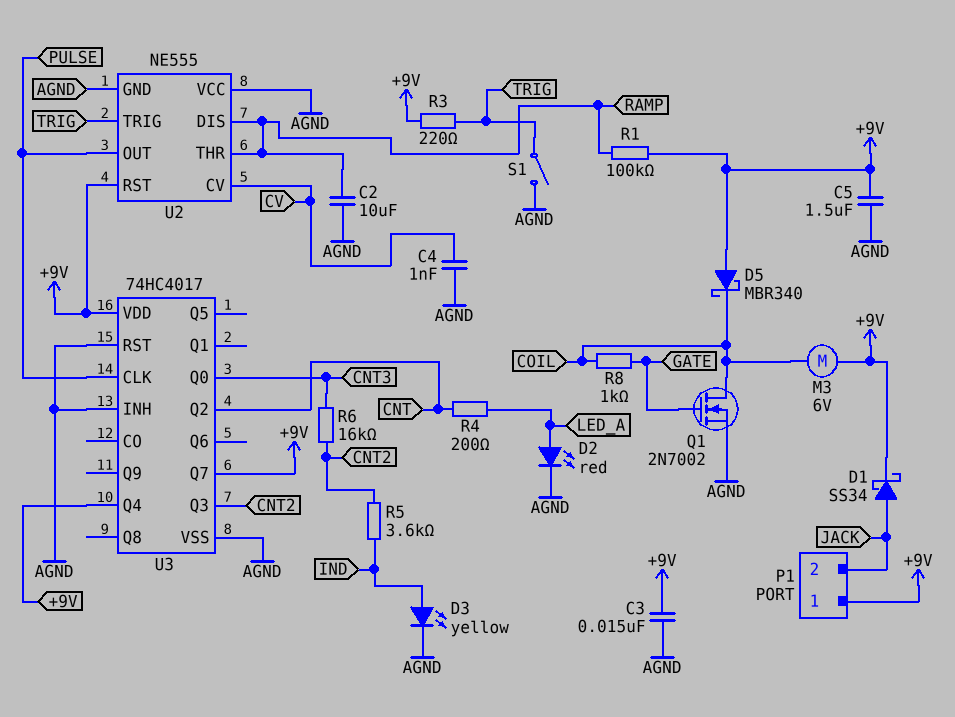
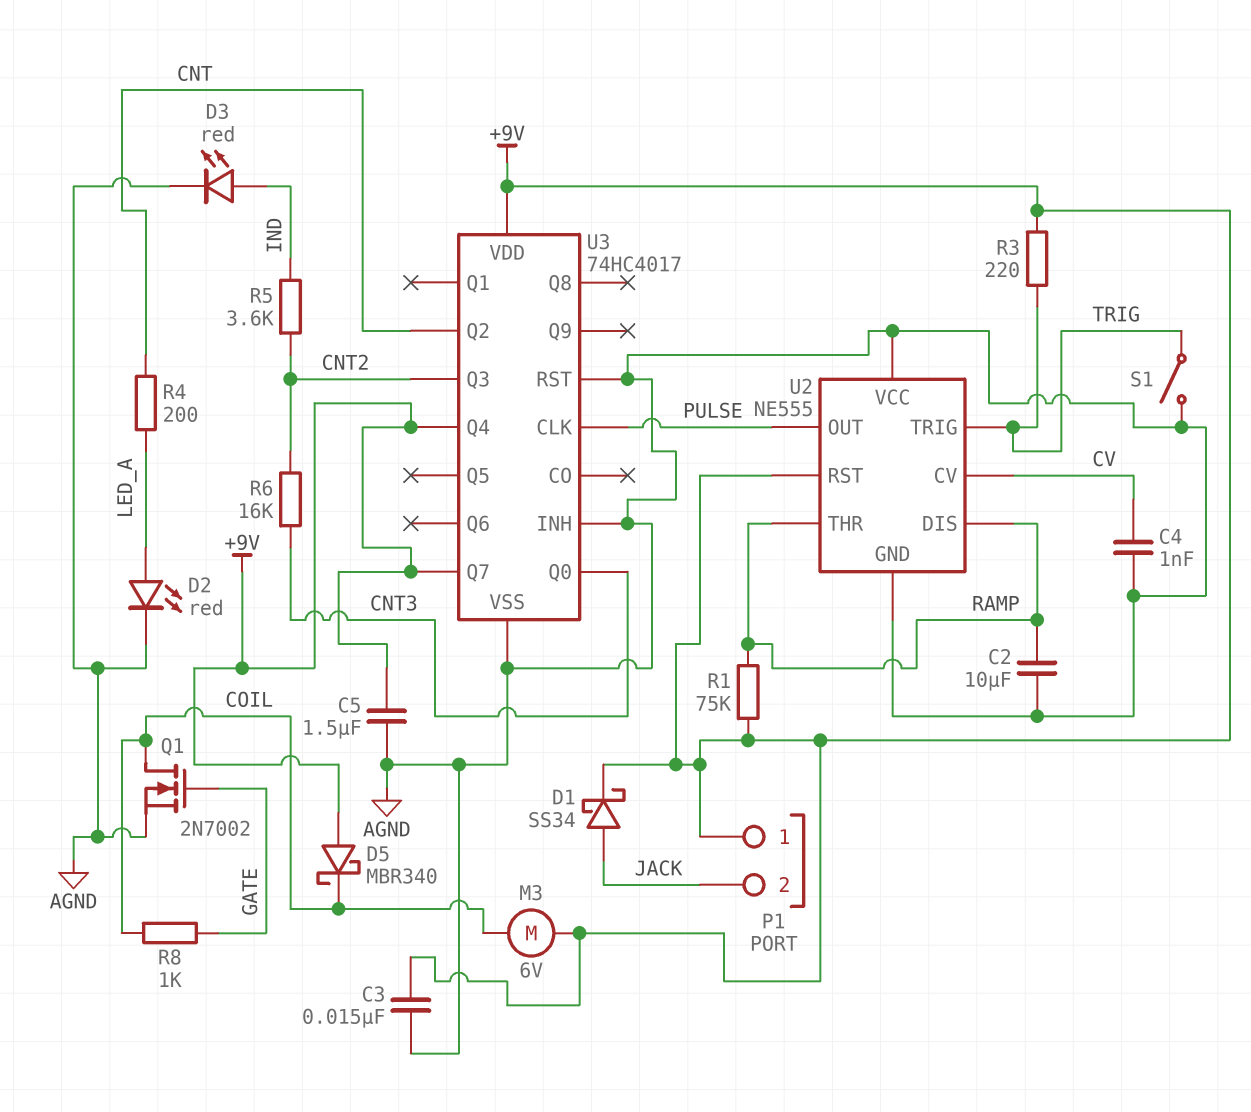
D3: LED yellow (A IND, K AGND) -> LED red (A IND, K AGND)
R1: 100k (+9V, RAMP) -> 75k (+9V, RAMP)

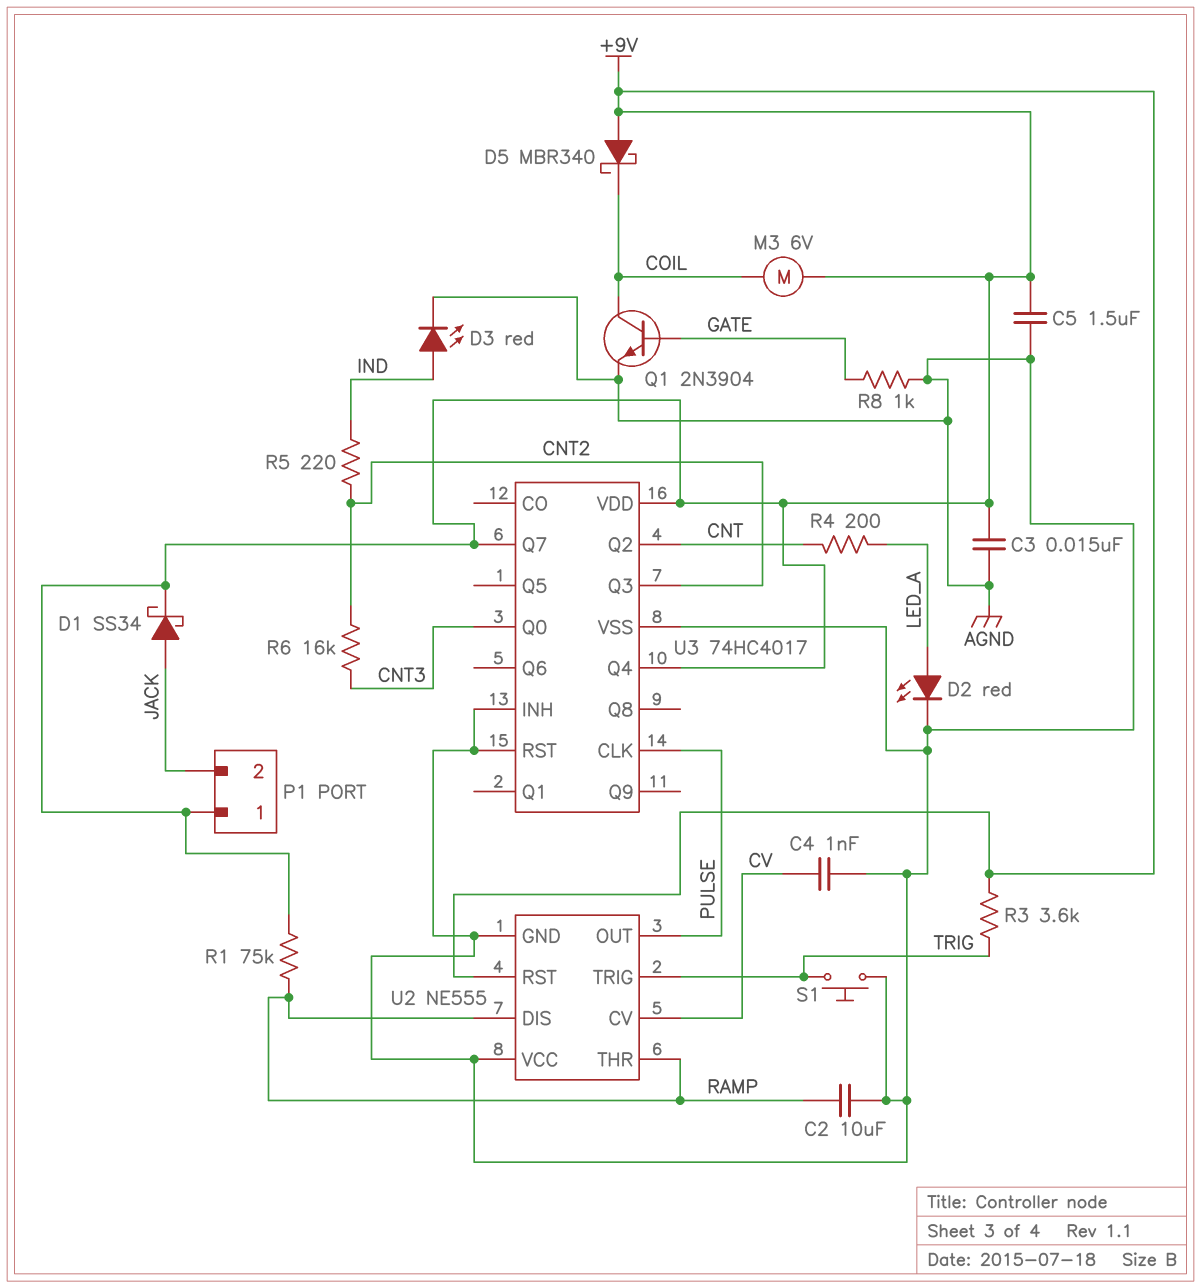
Q1: NMOS 2N7002 (G GATE, D COIL, S AGND) -> NPN 2N3904 (B GATE, C COIL, E AGND)
R3: 220 (+9V, TRIG) -> 3.6k (+9V, TRIG)
R5: 3.6k (CNT2, IND) -> 220 (CNT2, IND)
R8: 1k (COIL, GATE) -> 1k (AGND, GATE)
S1: switch (AGND, TRIG) -> button (AGND, TRIG)

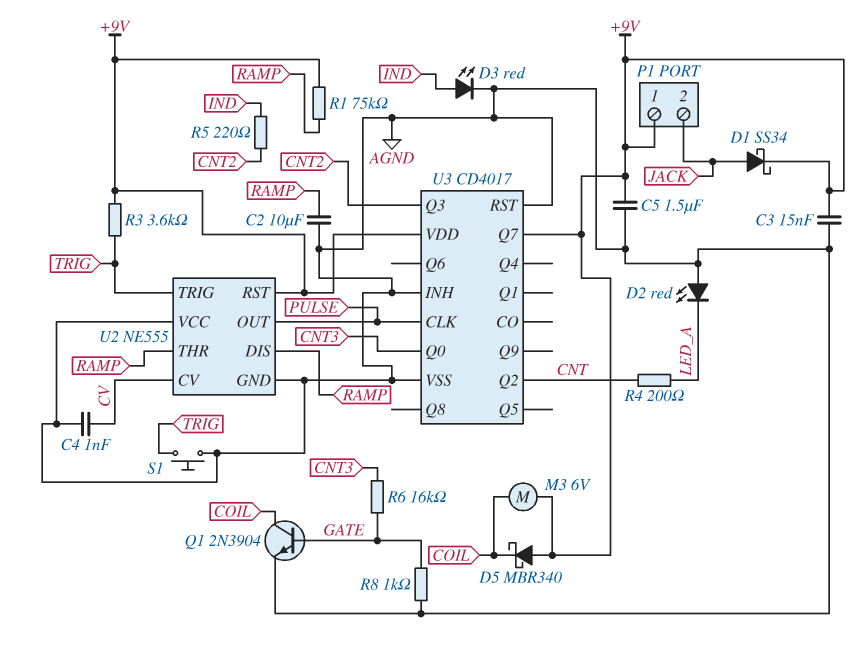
D2: LED red (A LED_A, K AGND) -> LED red (A AGND, K LED_A)
R6: 16k (CNT2, CNT3) -> 16k (CNT3, GATE)
U3: 74HC4017 -> CD4017
U3 pin Q4: +9V -> none

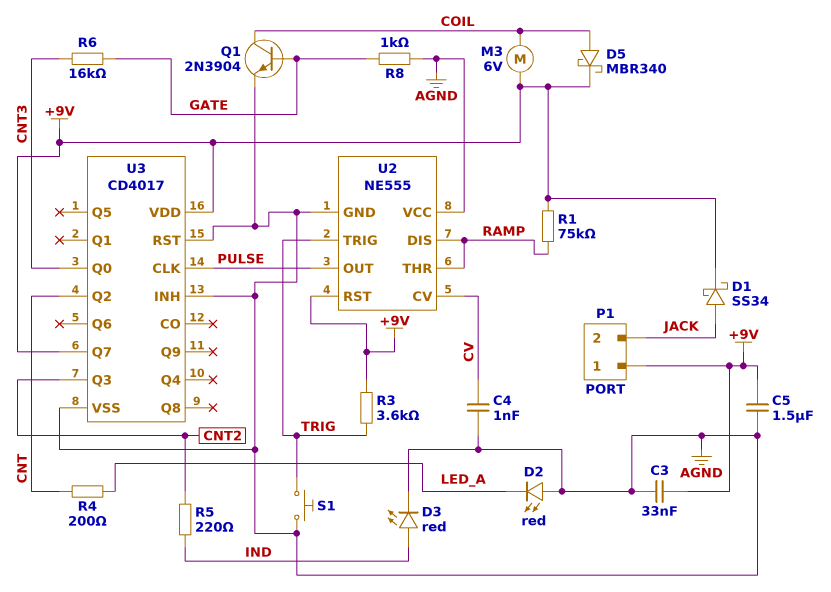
C2: 10uF (AGND, RAMP) -> none
C3: 15nF (+9V, AGND) -> 33nF (+9V, AGND)
D5: schottky MBR340 (A +9V, K COIL) -> schottky MBR340 (A COIL, K +9V)

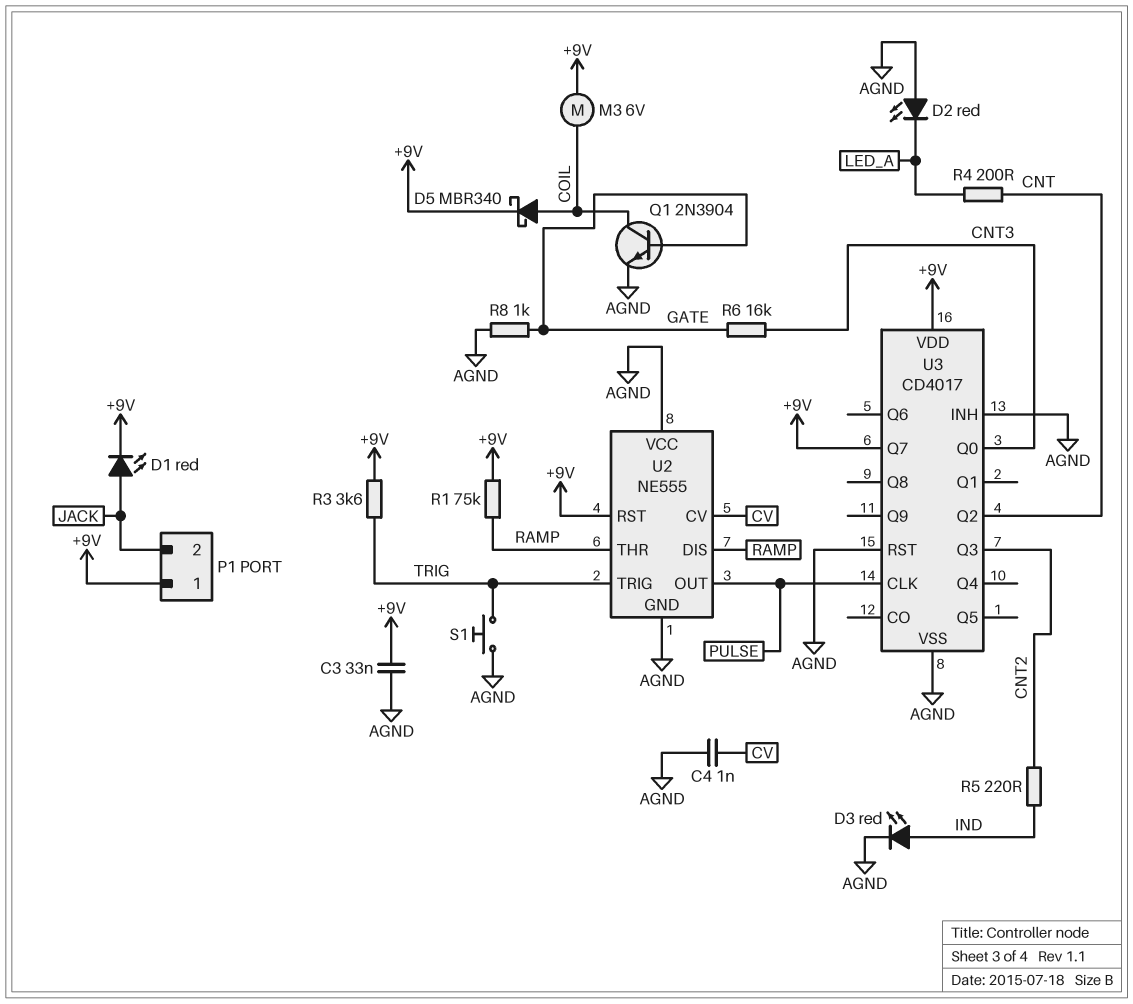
C5: 1.5uF (+9V, AGND) -> none
D1: schottky SS34 (A JACK, K +9V) -> LED red (A JACK, K +9V)

